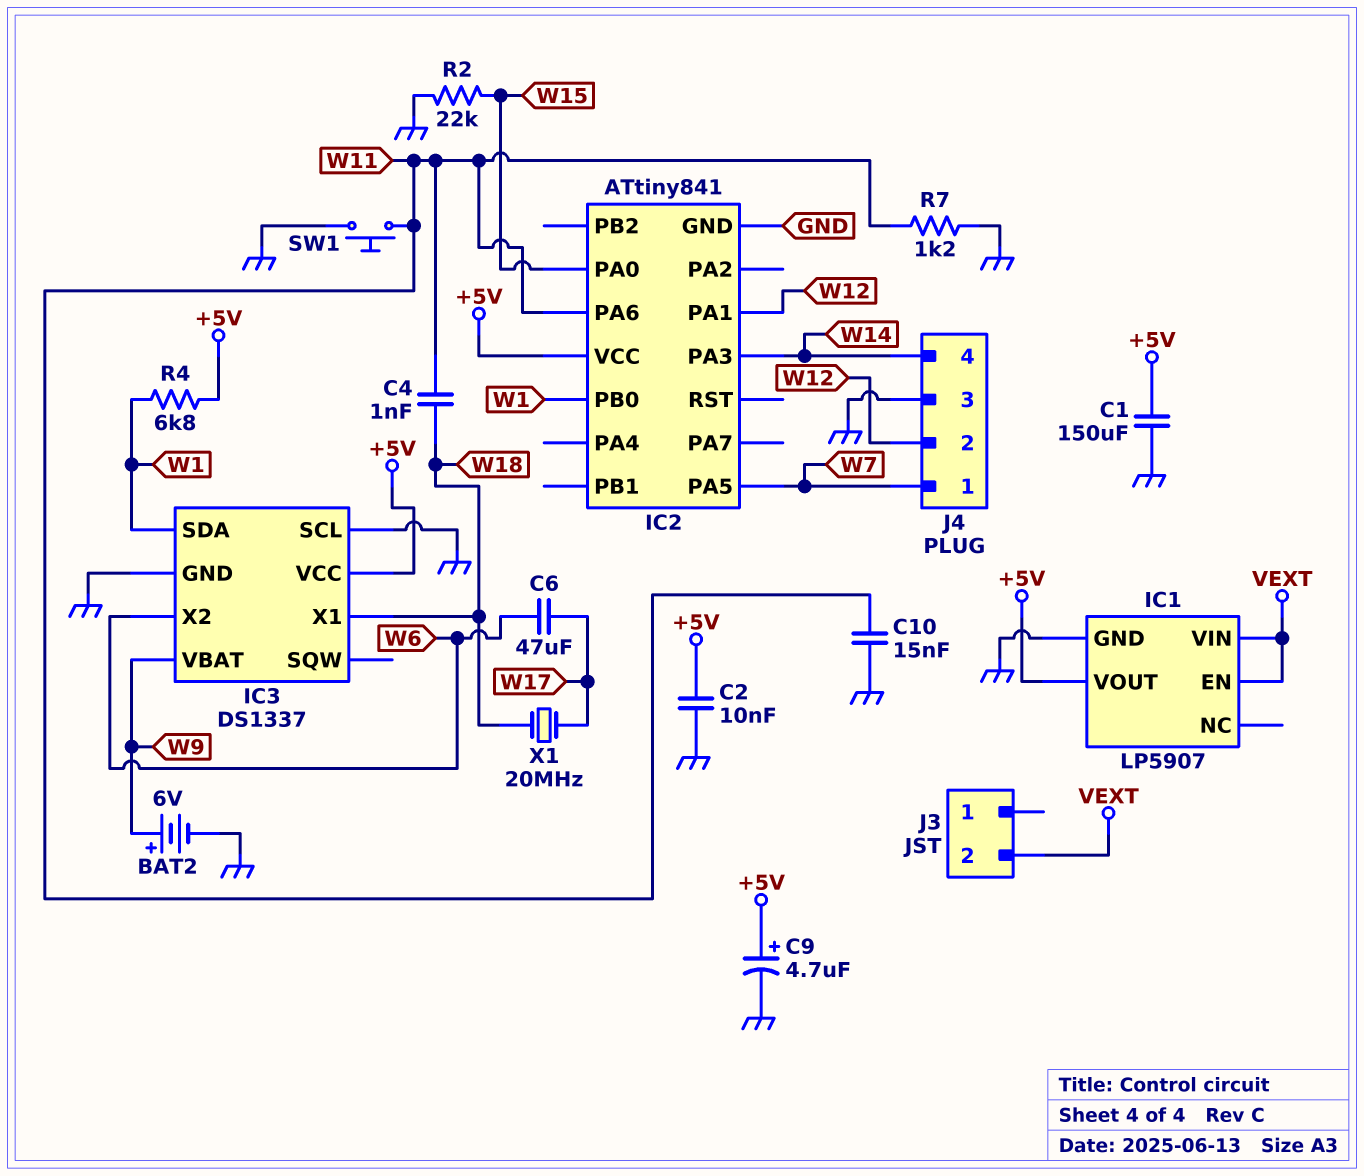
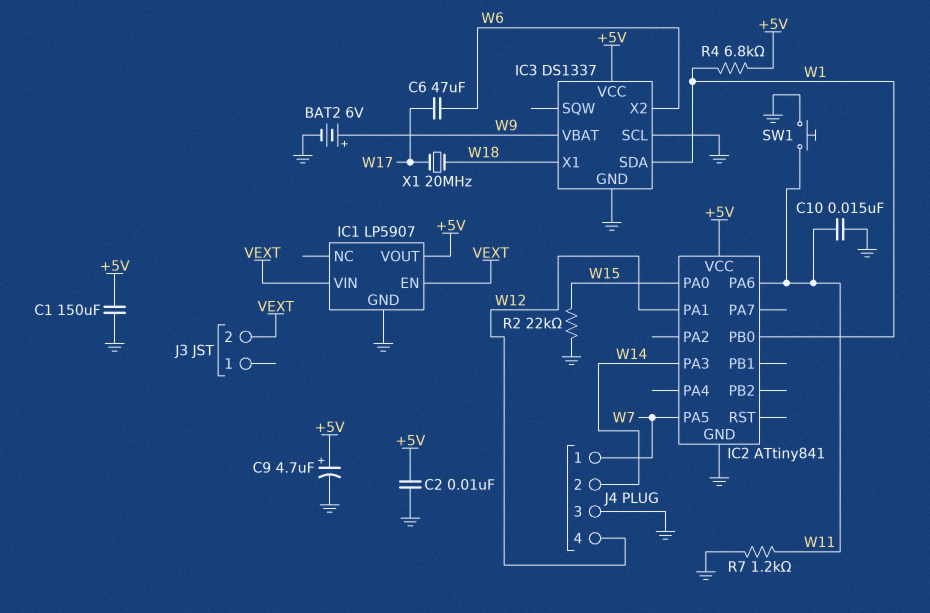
C4: 1nF (W11, W18) -> none
J4 pin 2: W12 -> W14
J4 pin 4: W14 -> W12

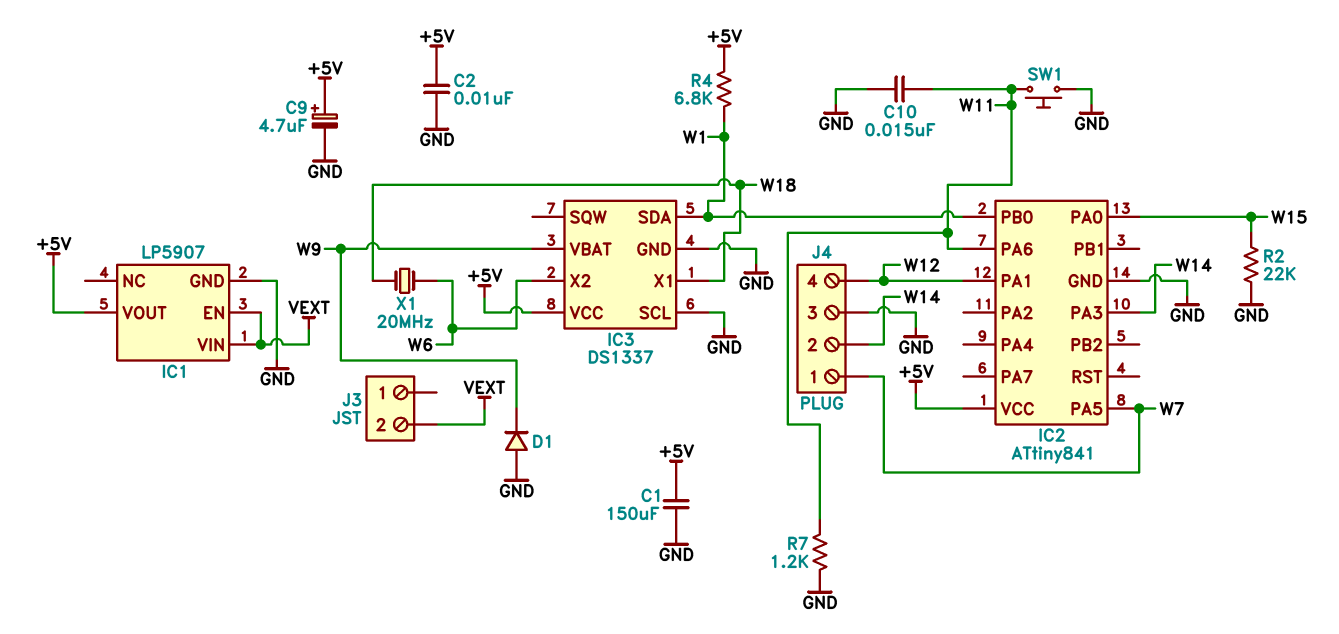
BAT2: 6V (plus W9, minus GND) -> none
C6: 47uF (W6, W17) -> none
D1: none -> diode (A GND, K W9)
X1: 20MHz (W17, W18) -> 20MHz (W6, W18)

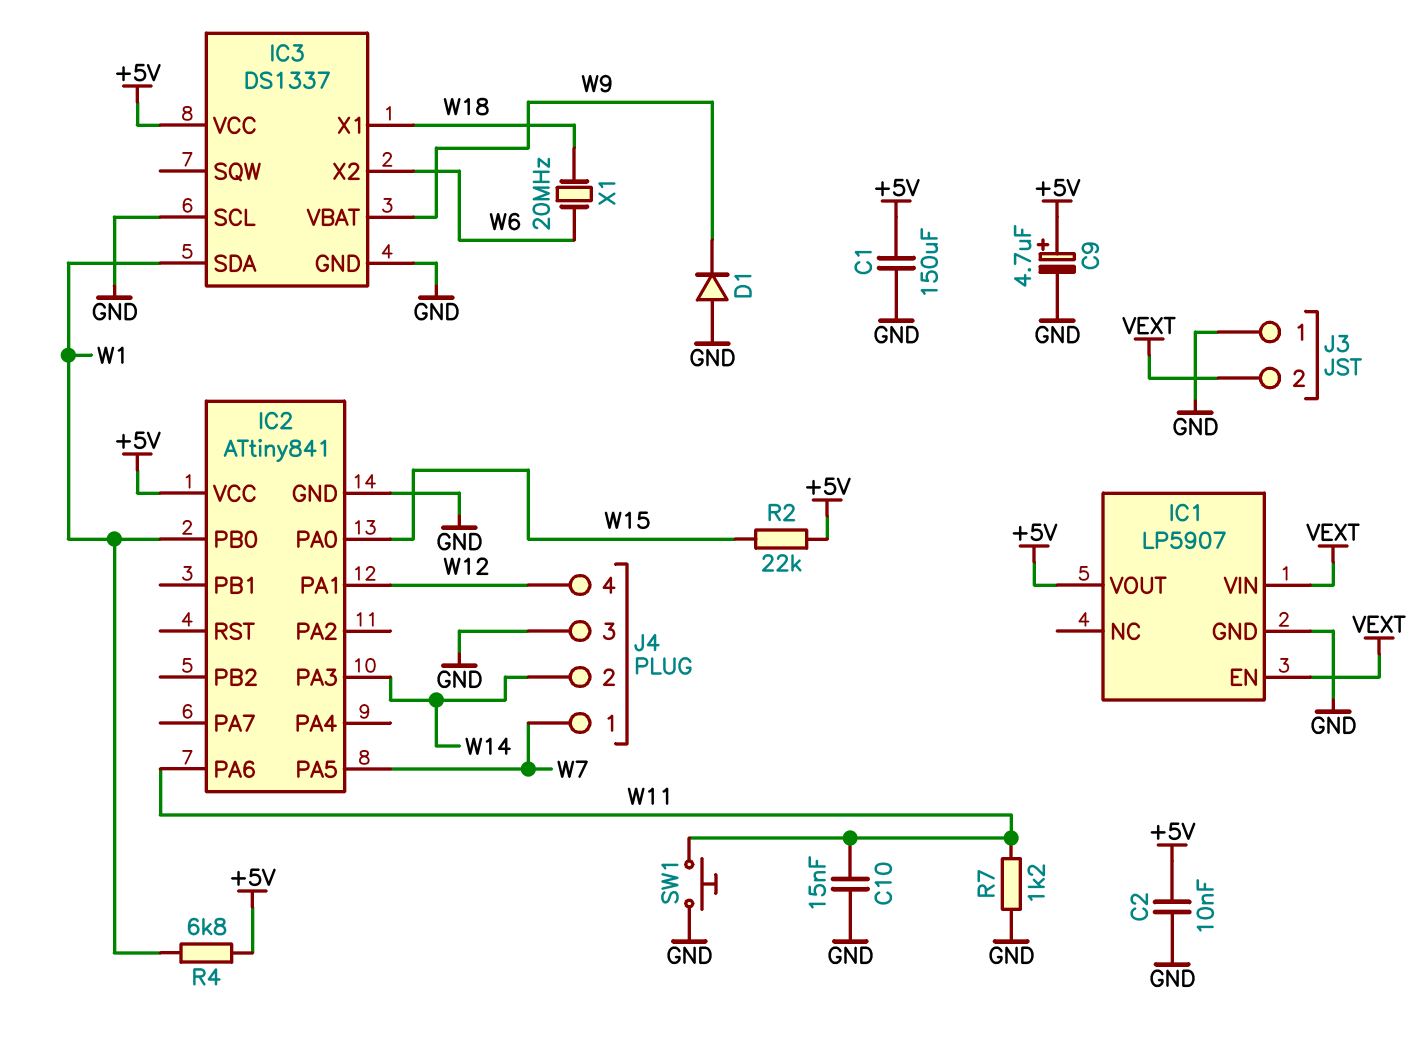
J3 pin 1: none -> GND
R2: 22k (GND, W15) -> 22k (+5V, W15)

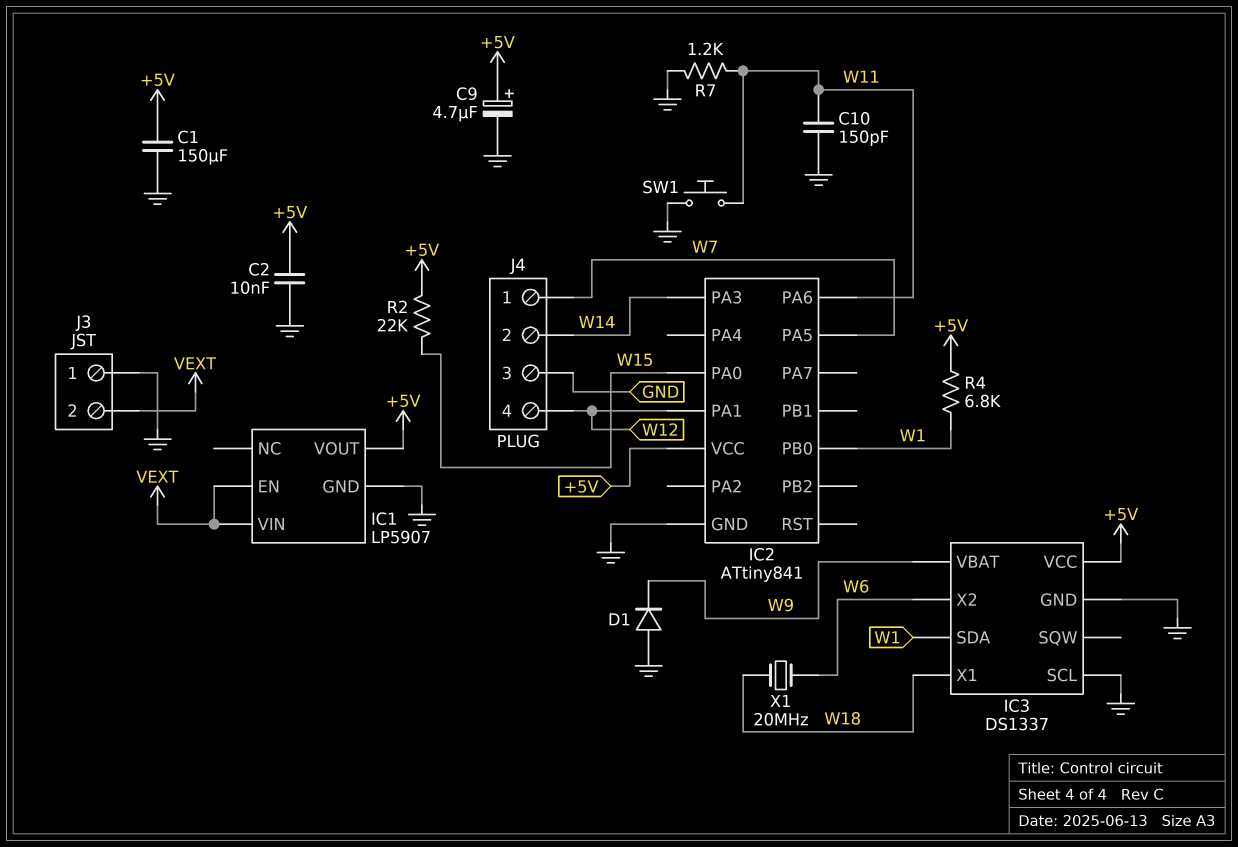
C10: 15nF (GND, W11) -> 150pF (GND, W11)

